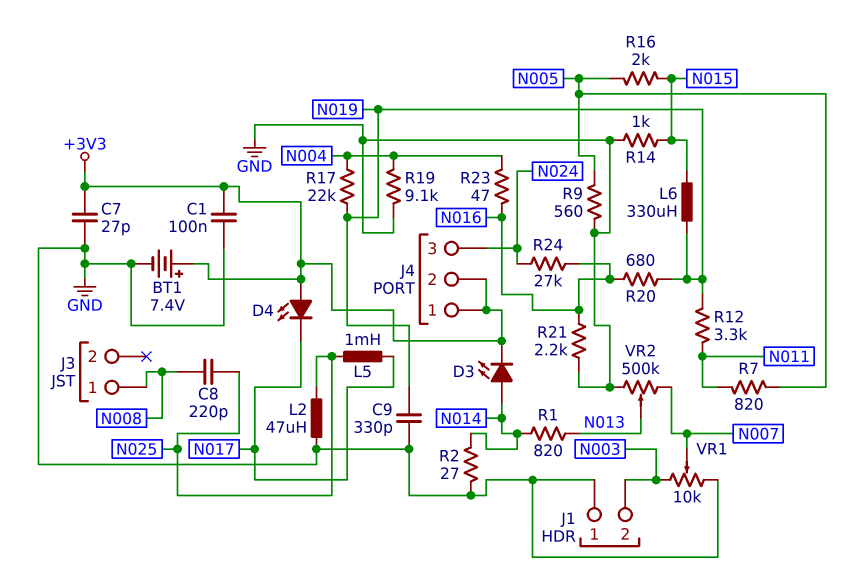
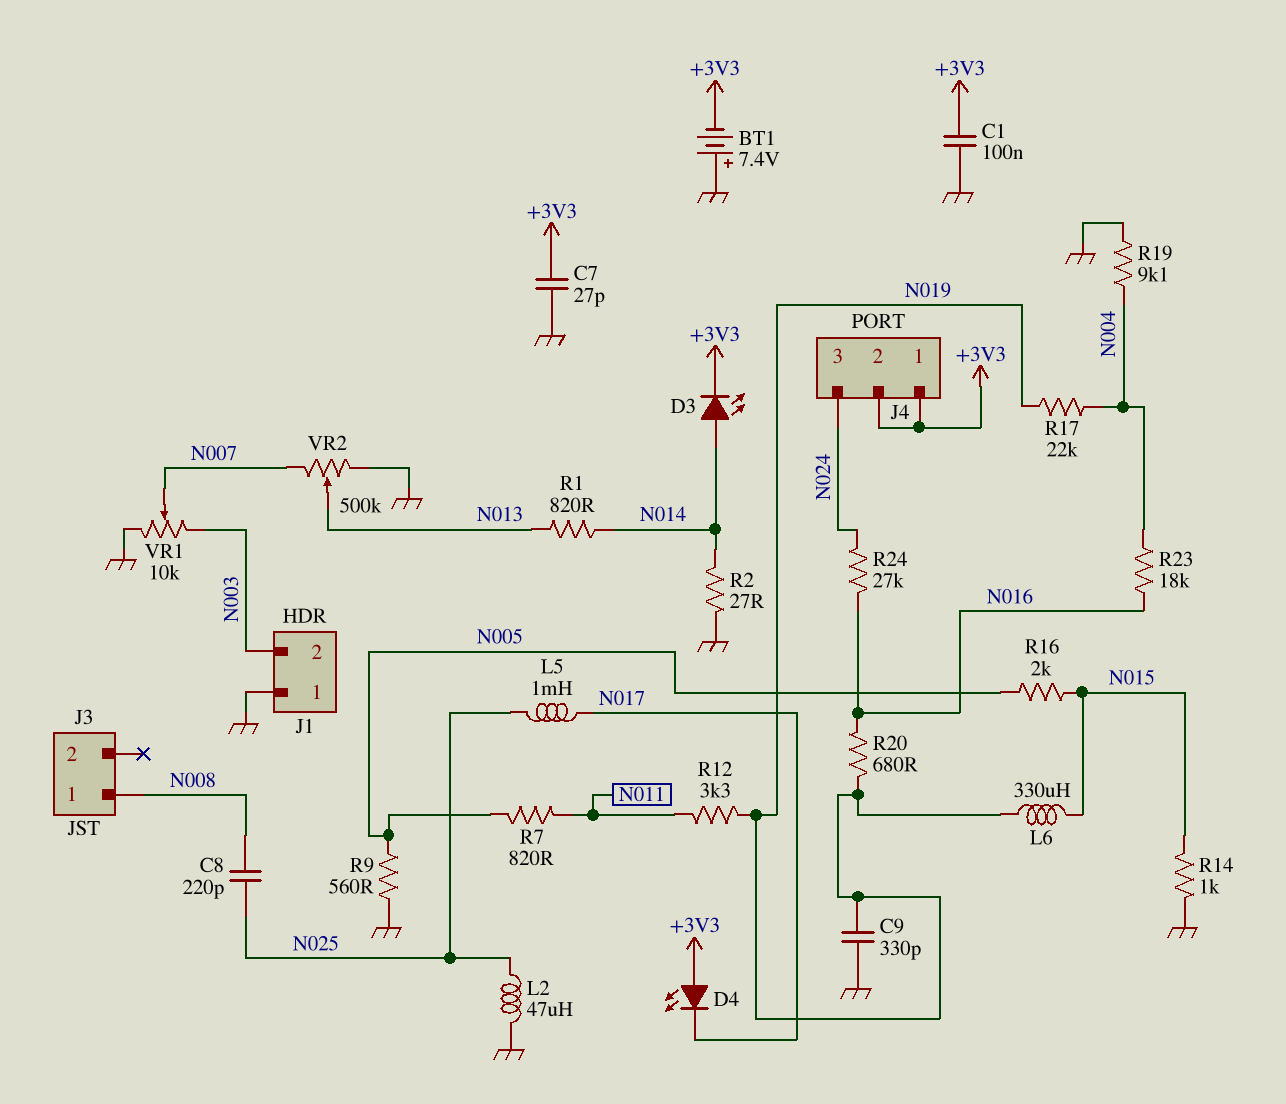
BT1: 7.4V (plus +3V3, minus GND) -> 7.4V (plus GND, minus +3V3)
R21: 2.2k (GND, N016) -> none
R23: 47 (N004, N016) -> 18k (N004, N016)

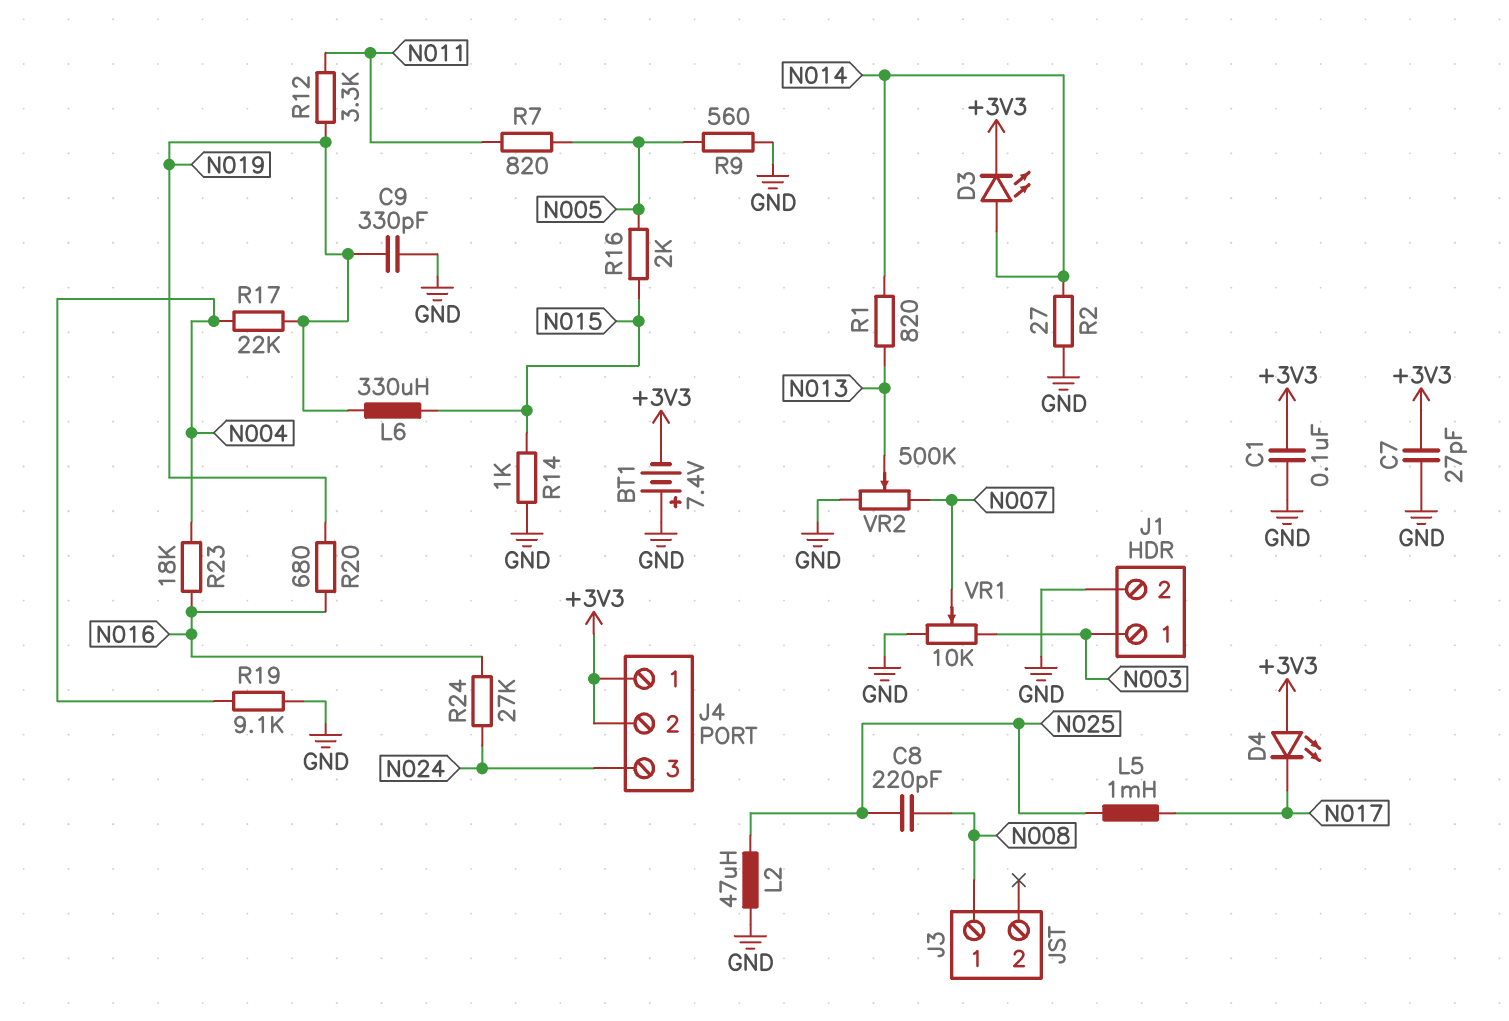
J1 pin 1: GND -> N003
J1 pin 2: N003 -> GND

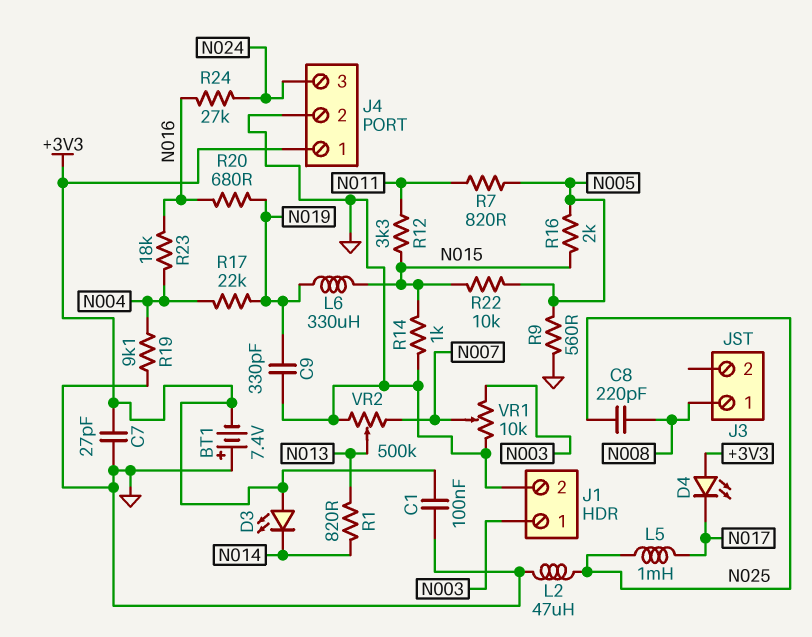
D3: LED (A N014, K +3V3) -> LED (A +3V3, K N014)
J4 pin 2: +3V3 -> GND
R2: 27 (GND, N014) -> none
R12: 3.3k (N011, N019) -> 3.3k (N011, N015)
R22: none -> 10k (N005, N015)

